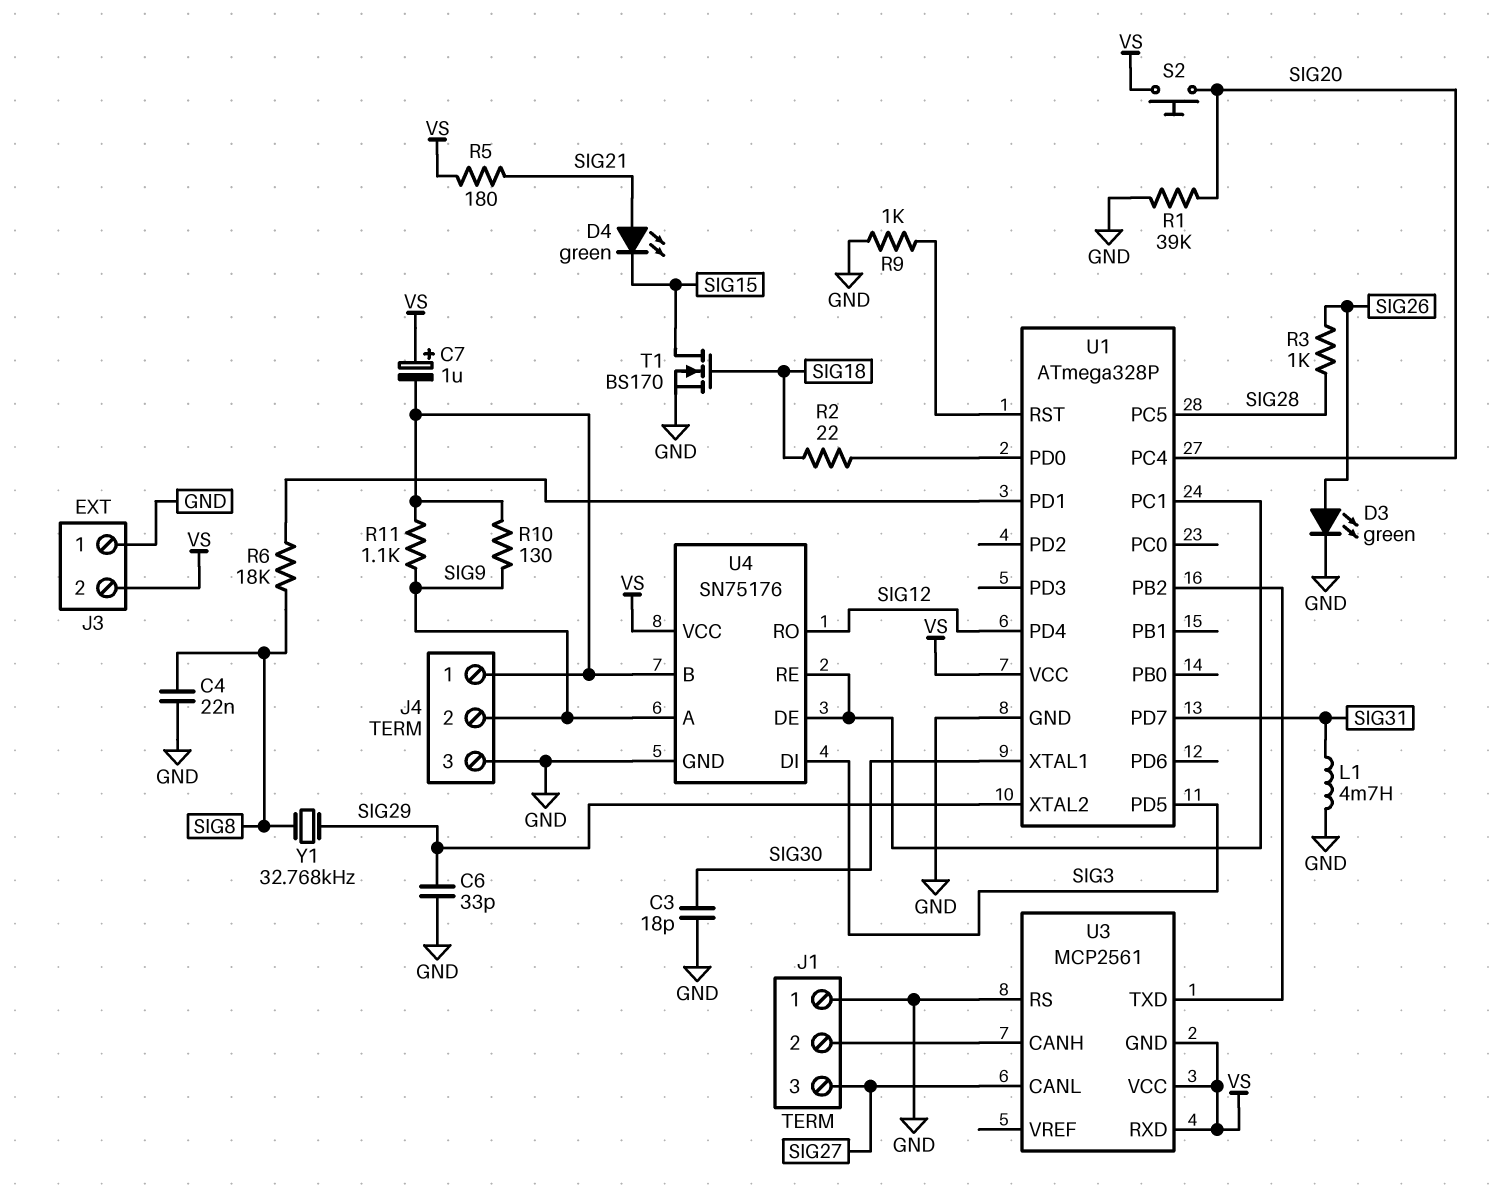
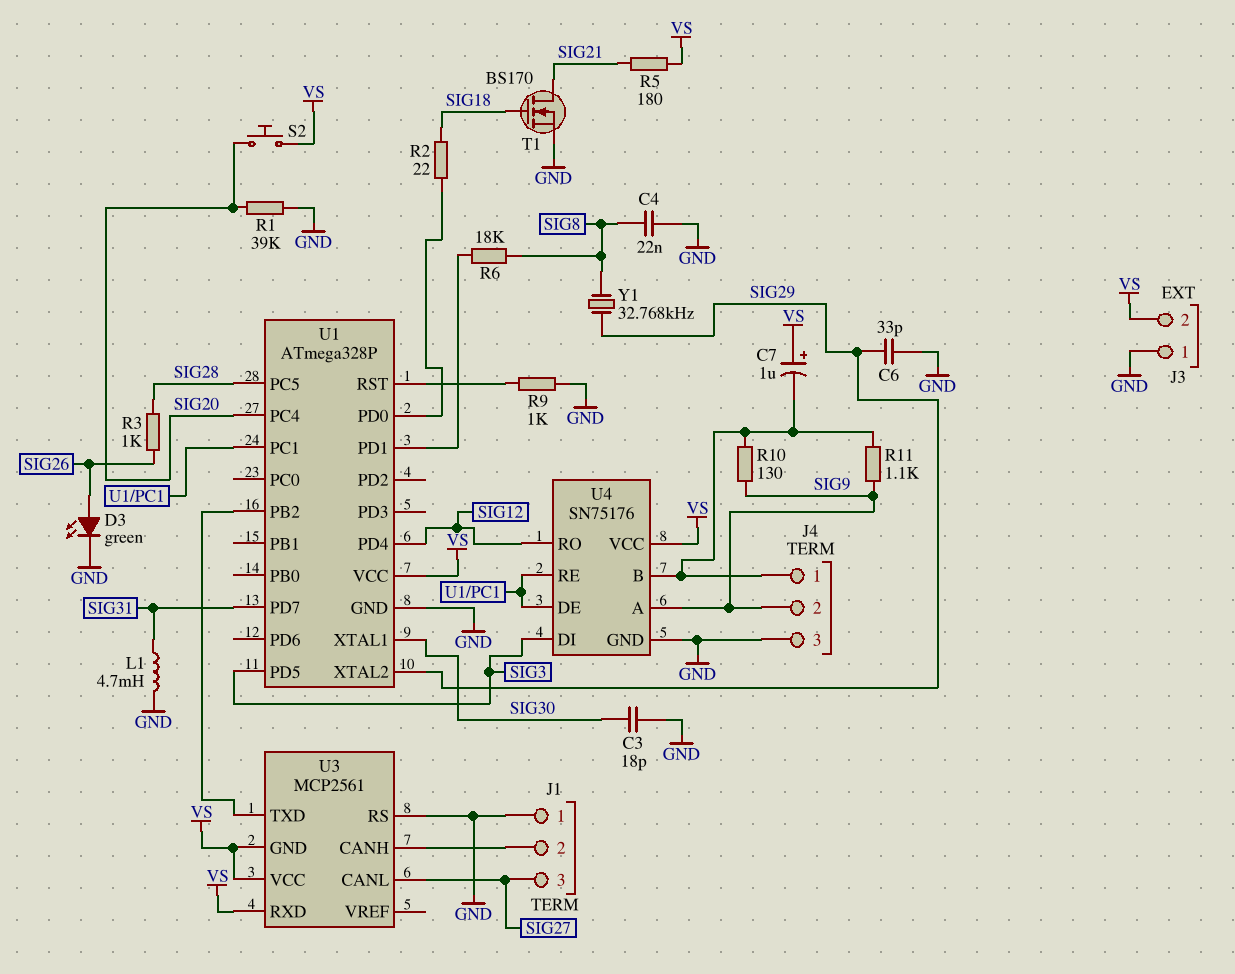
D4: LED green (A SIG21, K SIG15) -> none
T1: NMOS BS170 (G SIG18, D SIG15, S GND) -> NMOS BS170 (G SIG18, D SIG21, S GND)

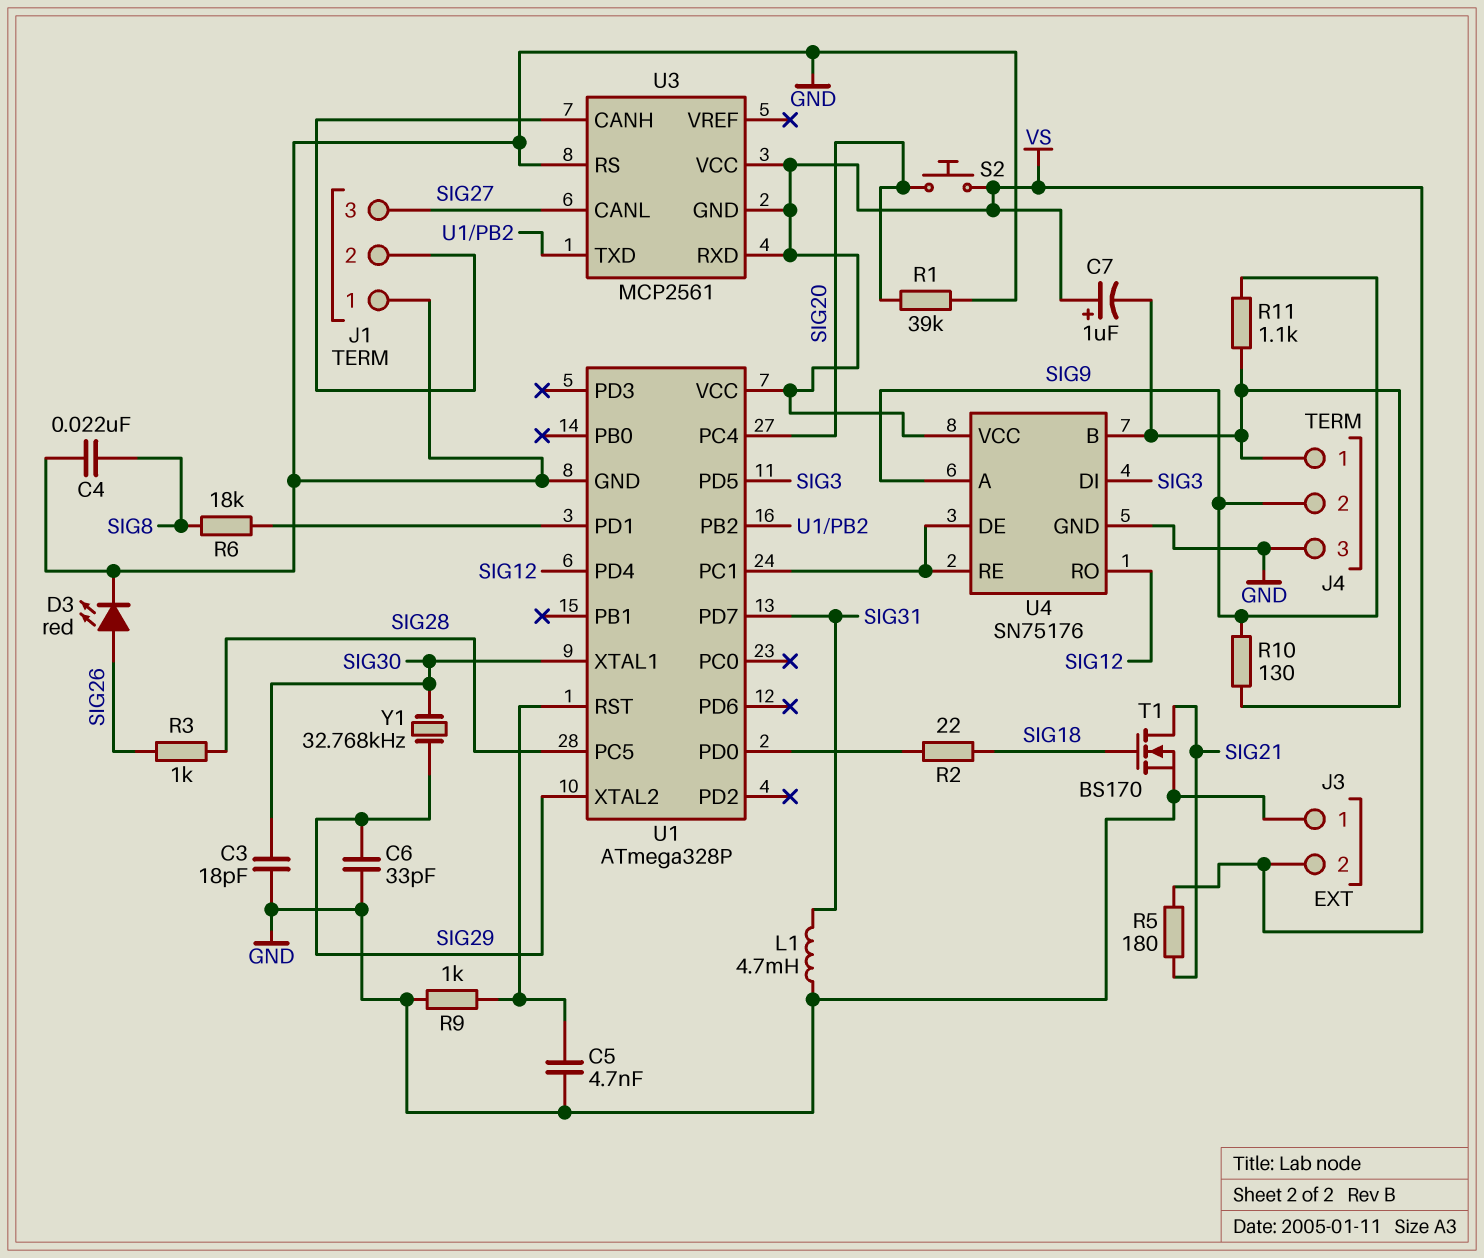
C5: none -> 4.7nF (GND, U1/RST)
D3: LED green (A SIG26, K GND) -> LED red (A SIG26, K GND)
Y1: 32.768kHz (SIG8, SIG29) -> 32.768kHz (SIG29, SIG30)

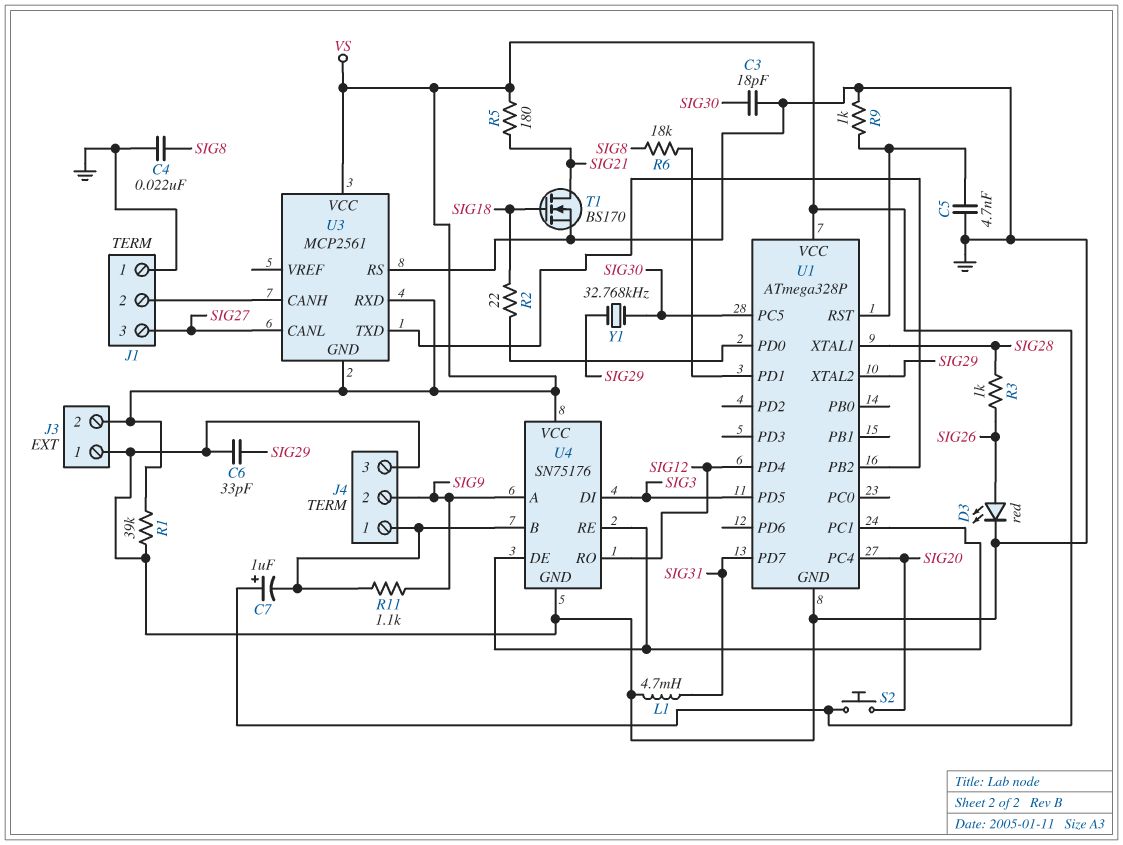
R1: 39k (GND, SIG20) -> 39k (GND, VS)
R10: 130 (J4/1, SIG9) -> none
U1 pin PC5: SIG28 -> SIG30
U1 pin XTAL1: SIG30 -> SIG28

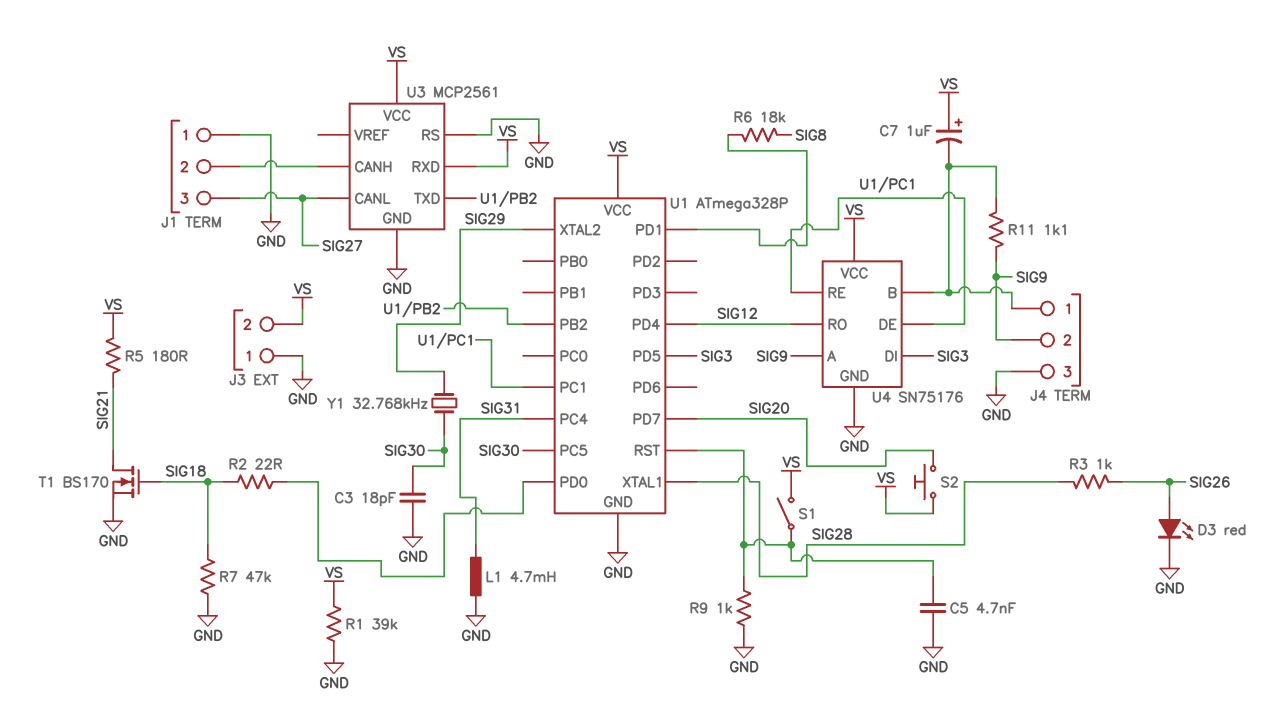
C4: 22nF (GND, SIG8) -> none
C6: 33pF (GND, SIG29) -> none
R7: none -> 47k (GND, SIG18)
S1: none -> switch (U1/RST, VS)
U1 pin PC4: SIG20 -> SIG31
U1 pin PD7: SIG31 -> SIG20
U3 pin GND: VS -> GND

